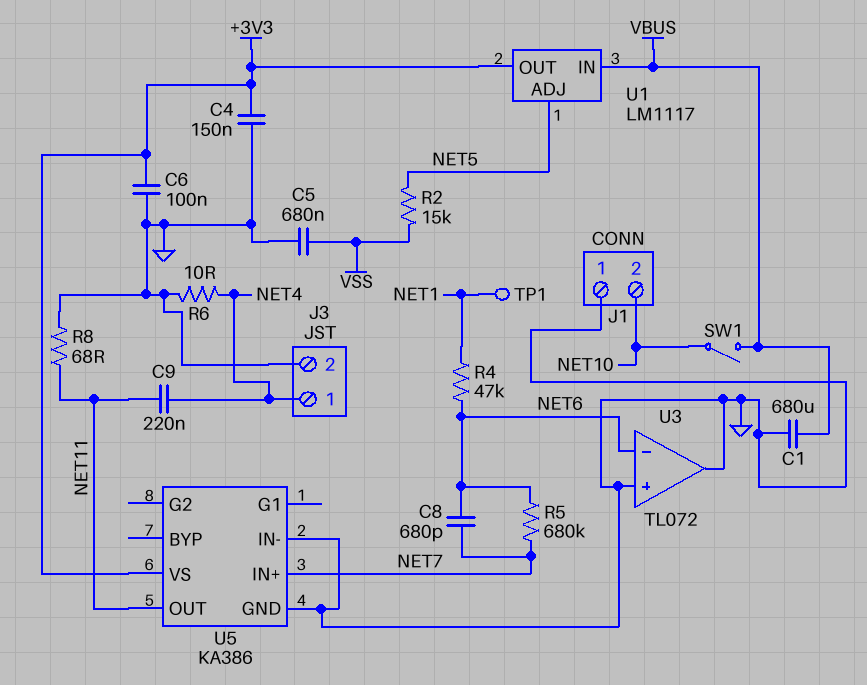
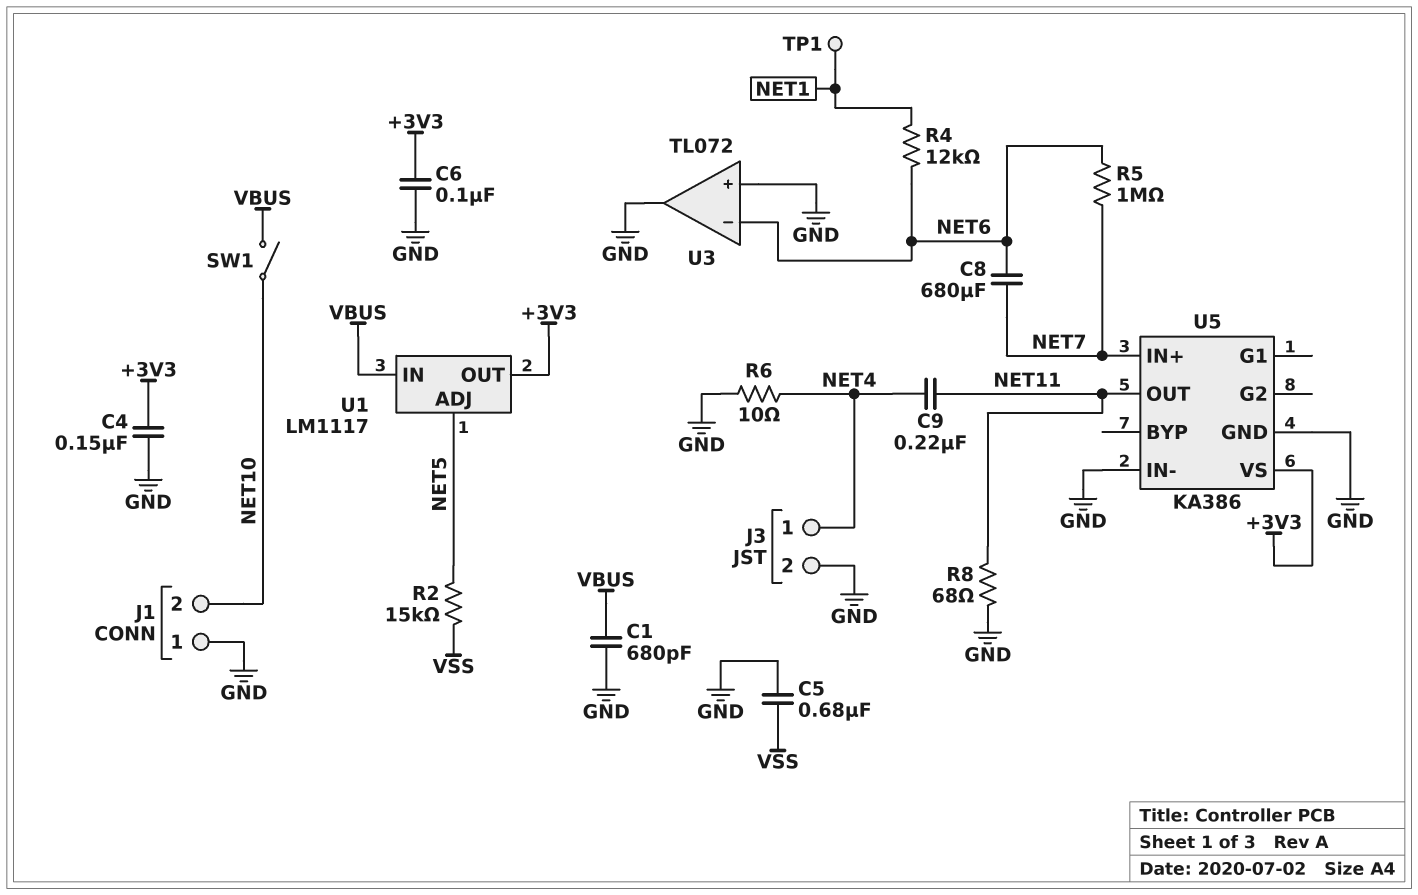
C1: 680uF (GND, VBUS) -> 680pF (GND, VBUS)
C8: 680pF (NET6, NET7) -> 680uF (NET6, NET7)
R4: 47k (NET1, NET6) -> 12k (NET1, NET6)
R5: 680k (NET6, NET7) -> 1M (NET6, NET7)

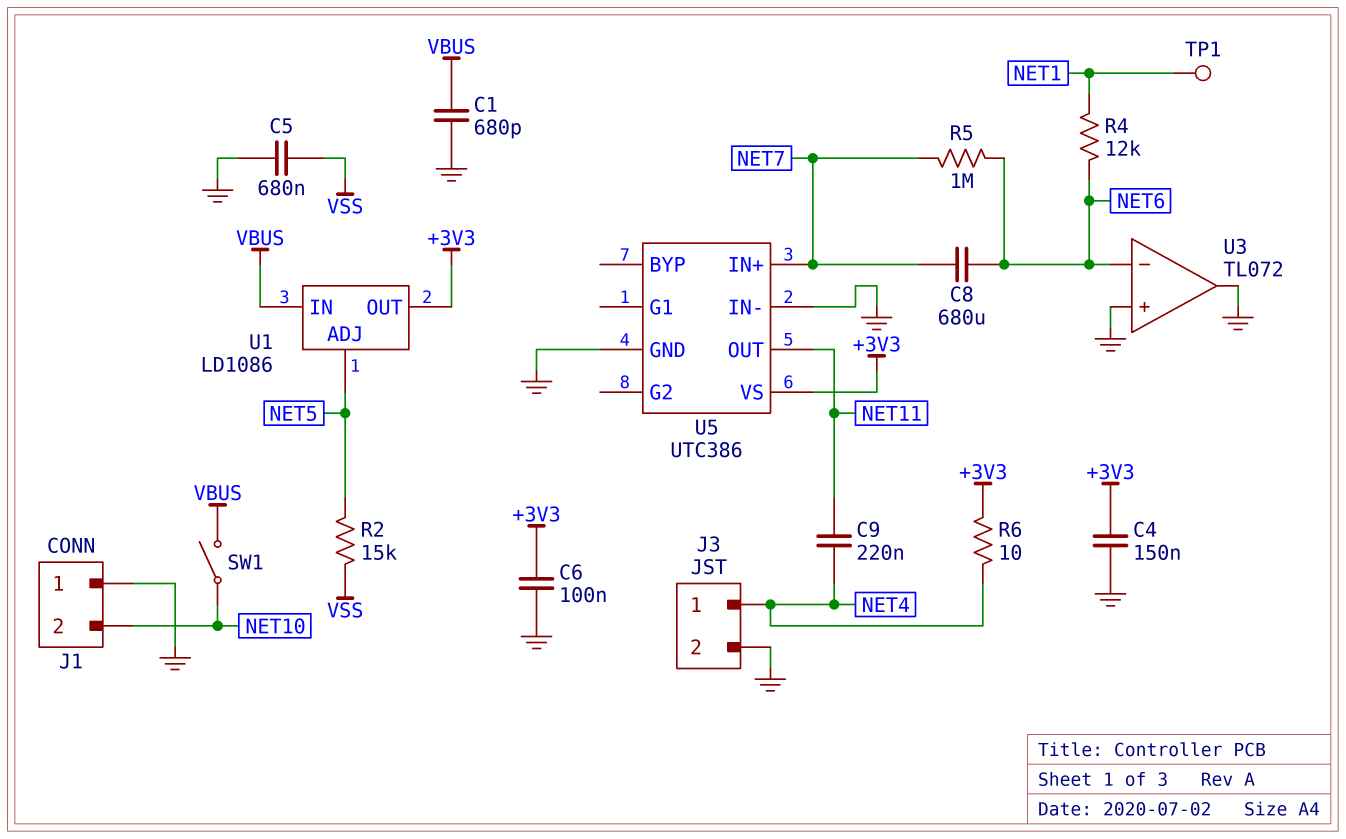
R6: 10 (GND, NET4) -> 10 (+3V3, NET4)
R8: 68 (GND, NET11) -> none
U1: LM1117 -> LD1086
U5: KA386 -> UTC386

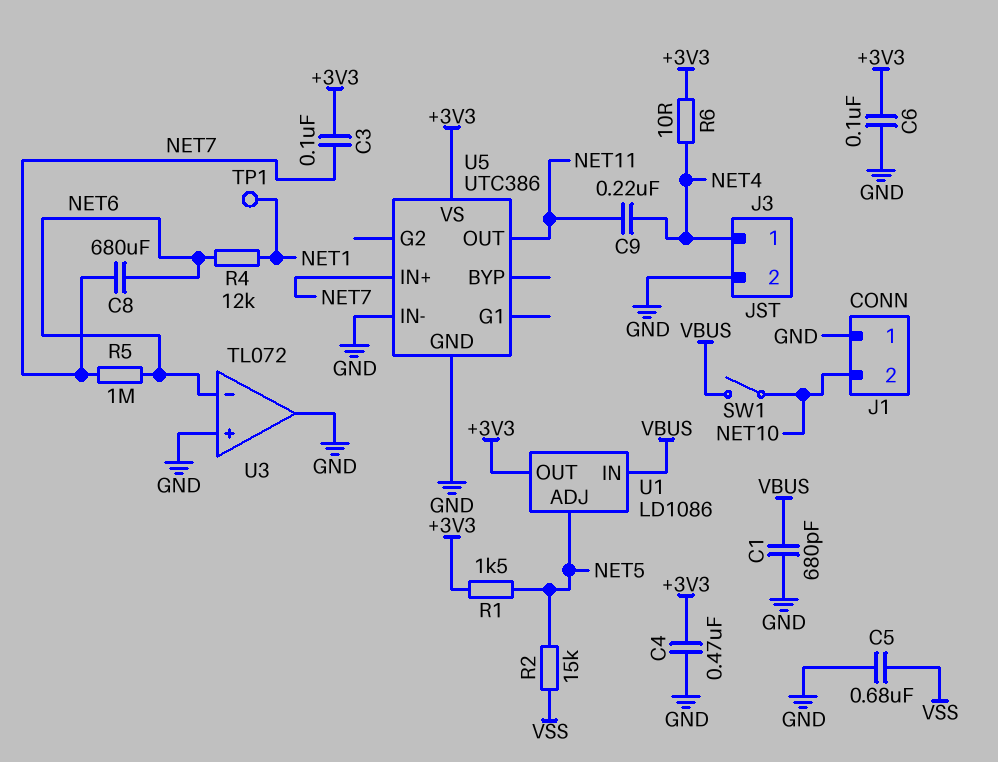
C3: none -> 100nF (+3V3, NET7)
C4: 150nF (+3V3, GND) -> 470nF (+3V3, GND)
R1: none -> 1.5k (+3V3, NET5)

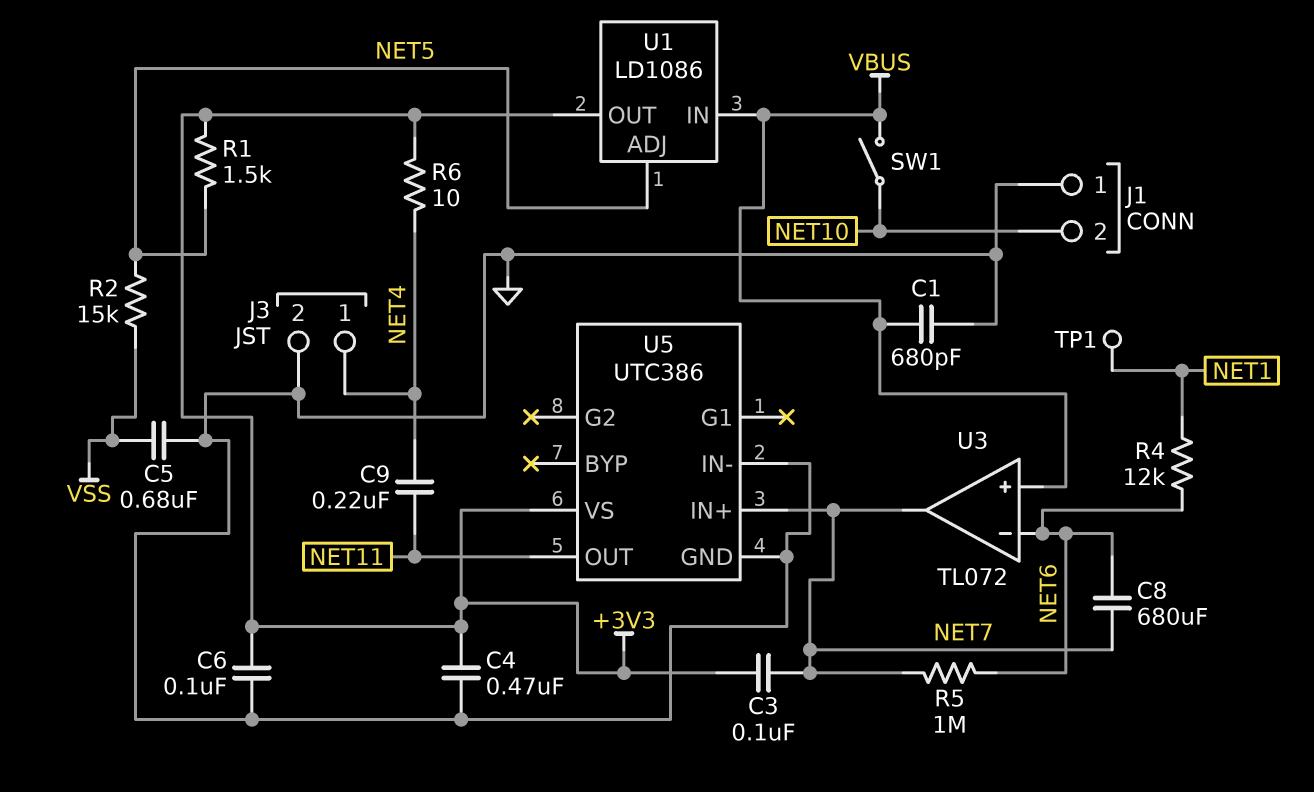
U3 pin in+: GND -> VBUS
U3 pin out: GND -> NET7

